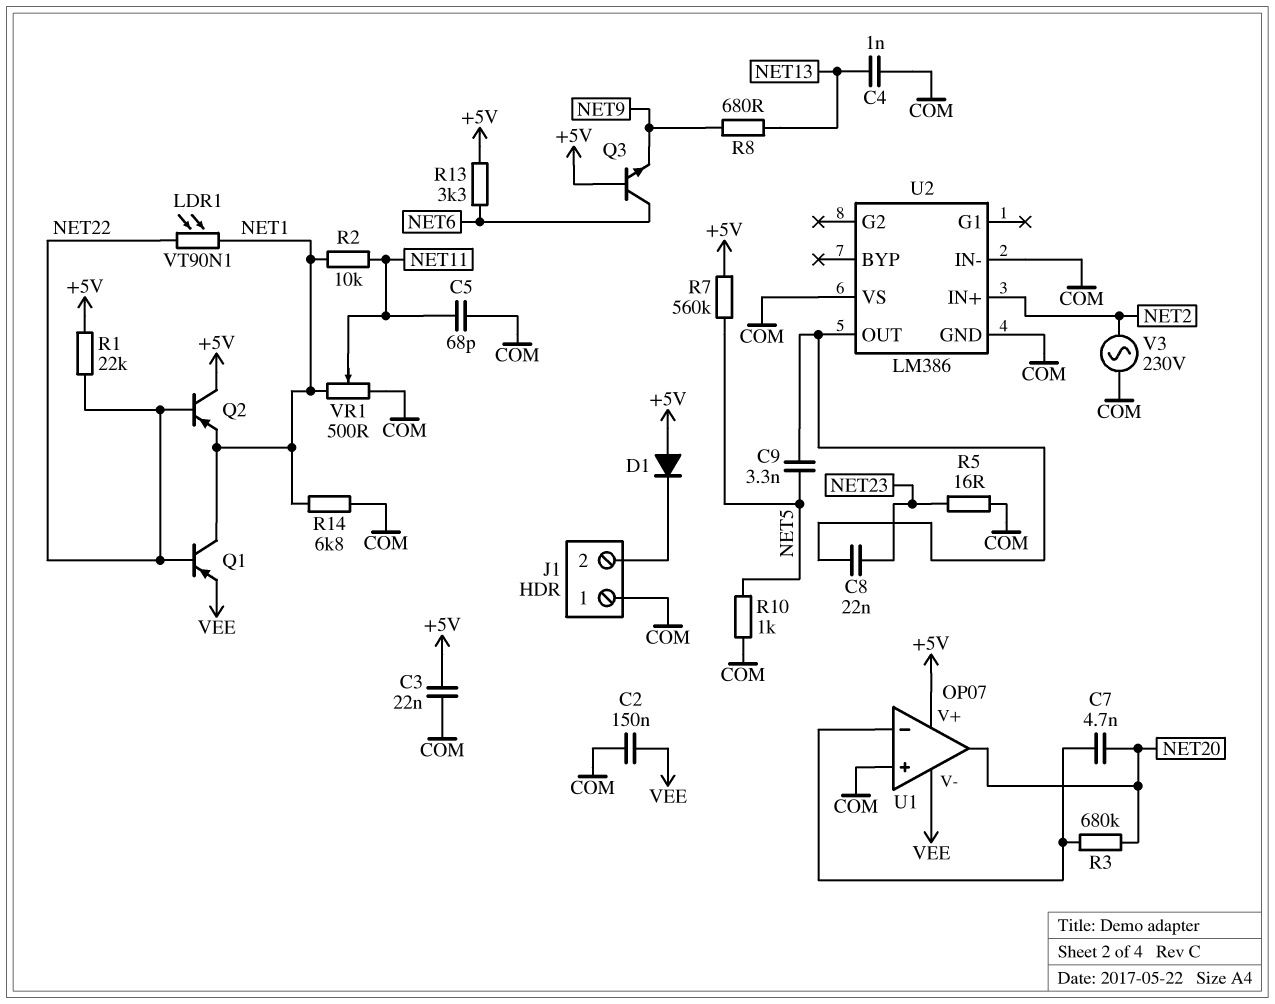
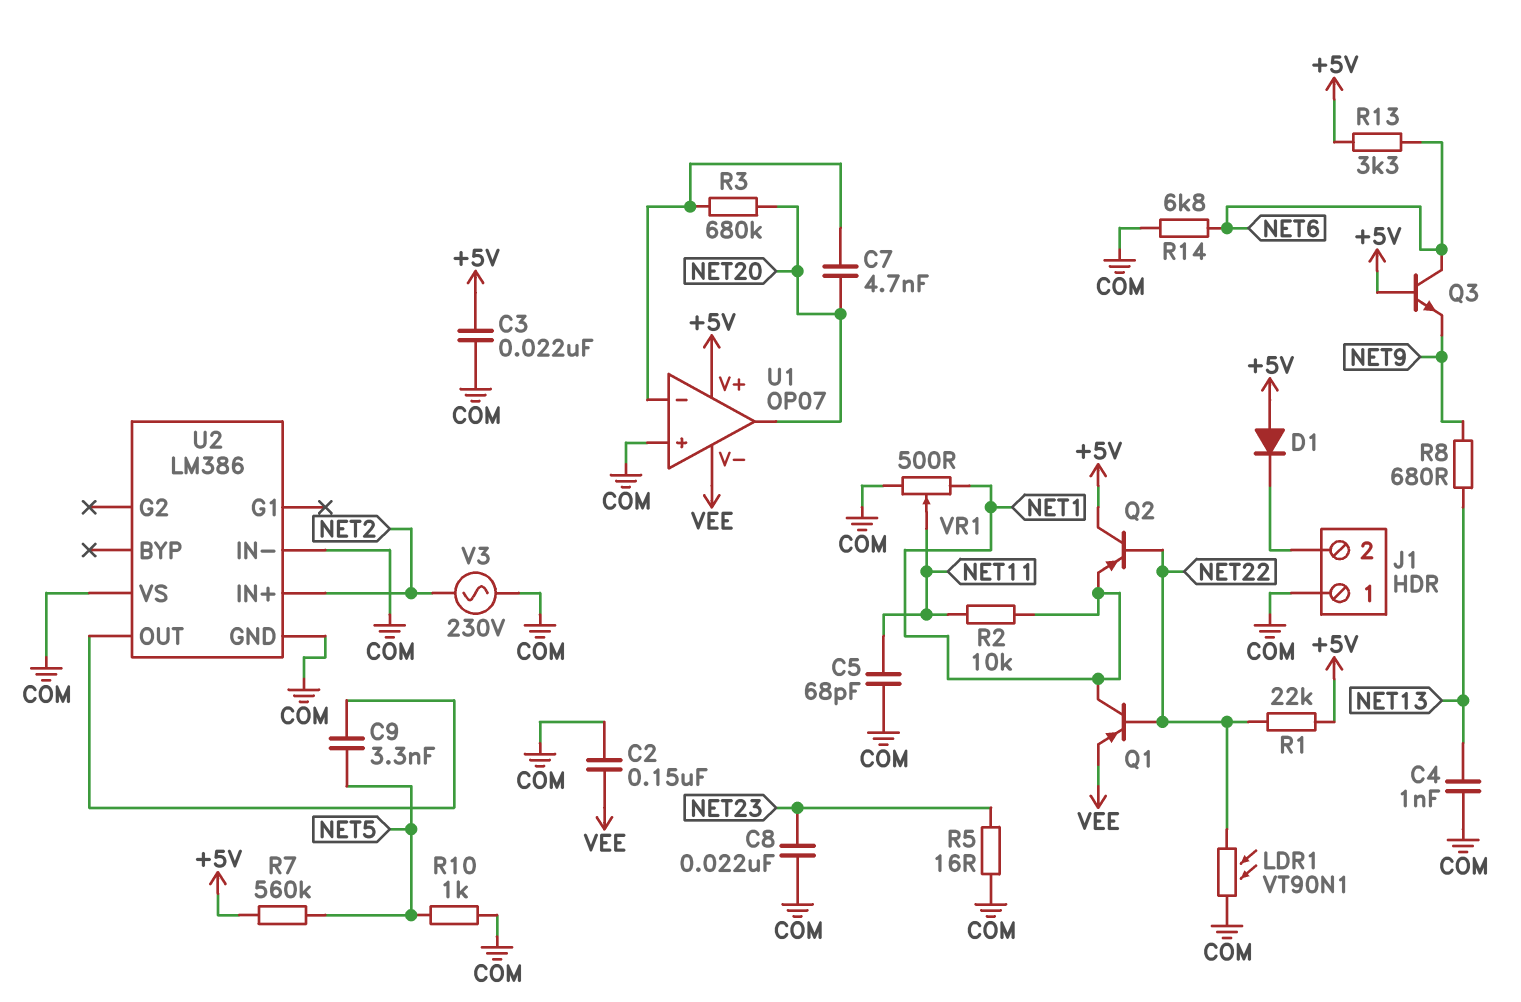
C8: 22nF (NET23, U2/OUT) -> 22nF (COM, NET23)
LDR1: VT90N1 (NET1, NET22) -> VT90N1 (COM, NET22)
R14: 6.8k (COM, NET1) -> 6.8k (COM, NET6)

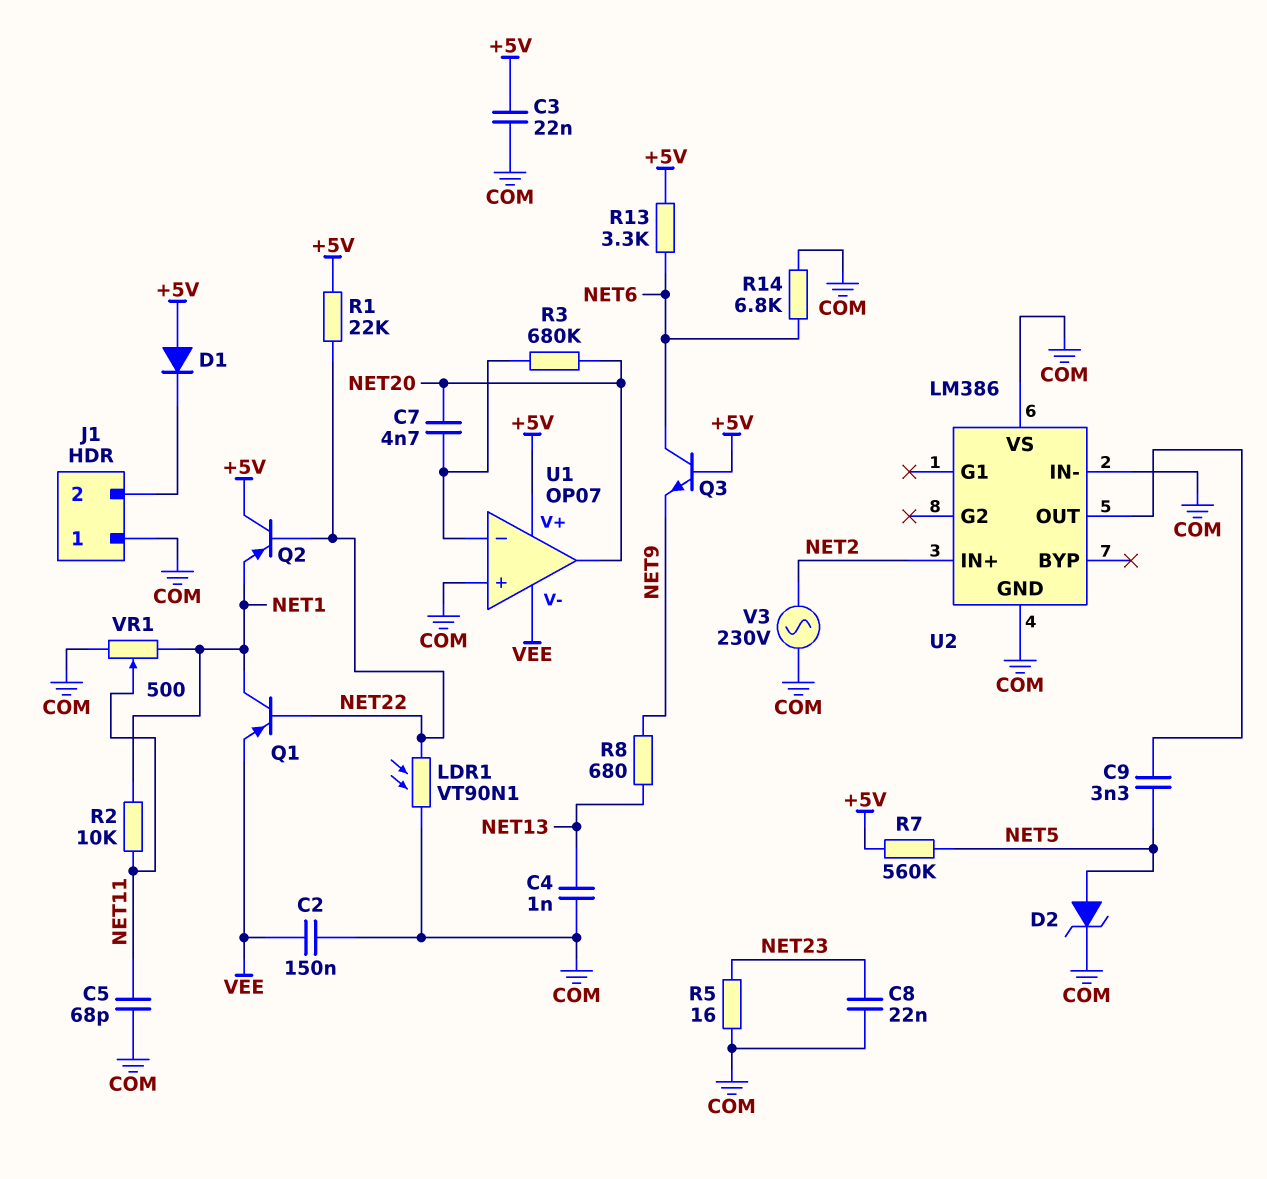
D2: none -> zener (A NET5, K COM)
R10: 1k (COM, NET5) -> none

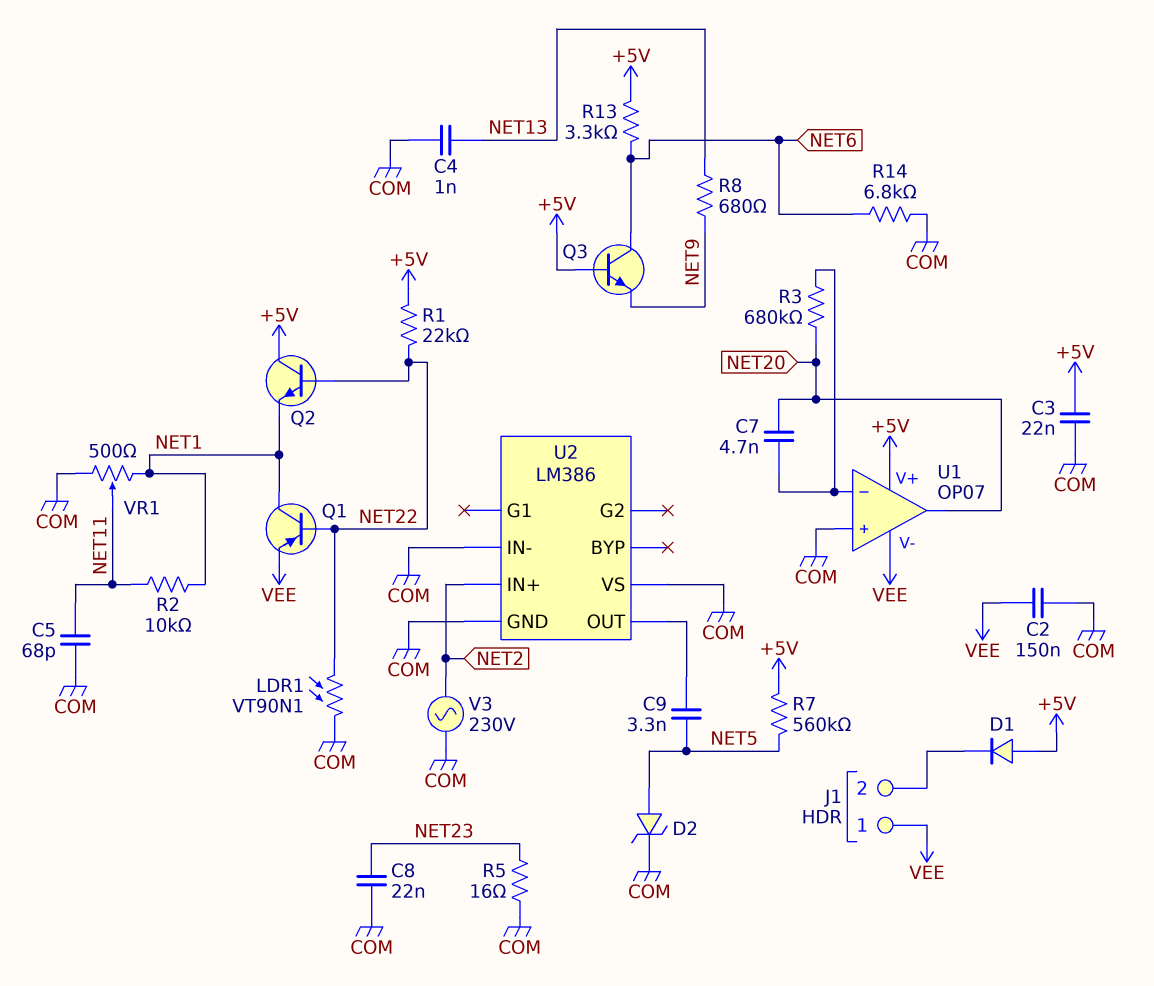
J1 pin 1: COM -> VEE
Q2: PNP (B NET22, C +5V, E NET1) -> NPN (B NET22, C +5V, E NET1)

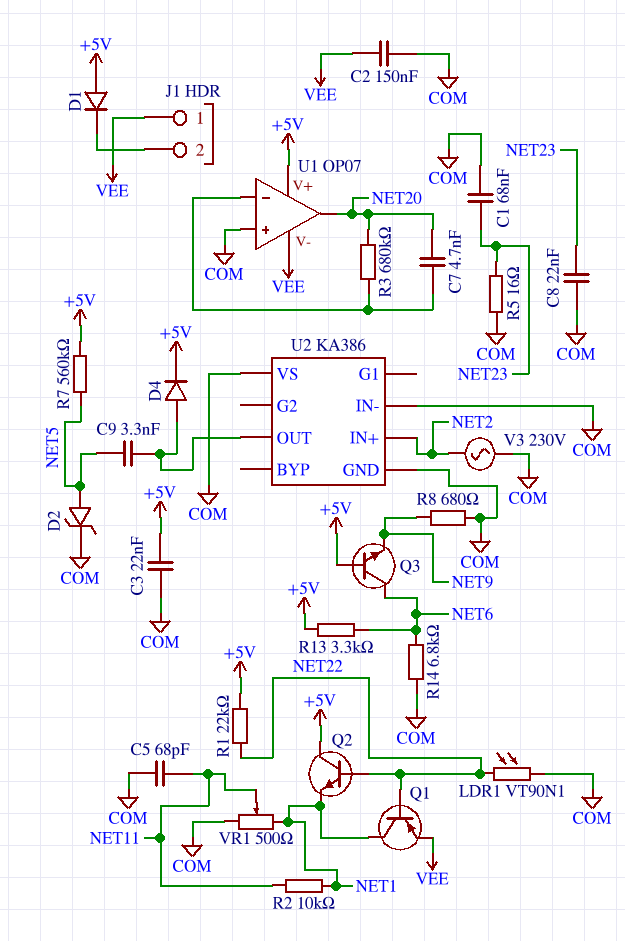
C1: none -> 68nF (COM, NET23)
C4: 1nF (COM, NET13) -> none
D4: none -> diode (A U2/OUT, K +5V)
R8: 680 (NET9, NET13) -> 680 (COM, NET9)
U2: LM386 -> KA386

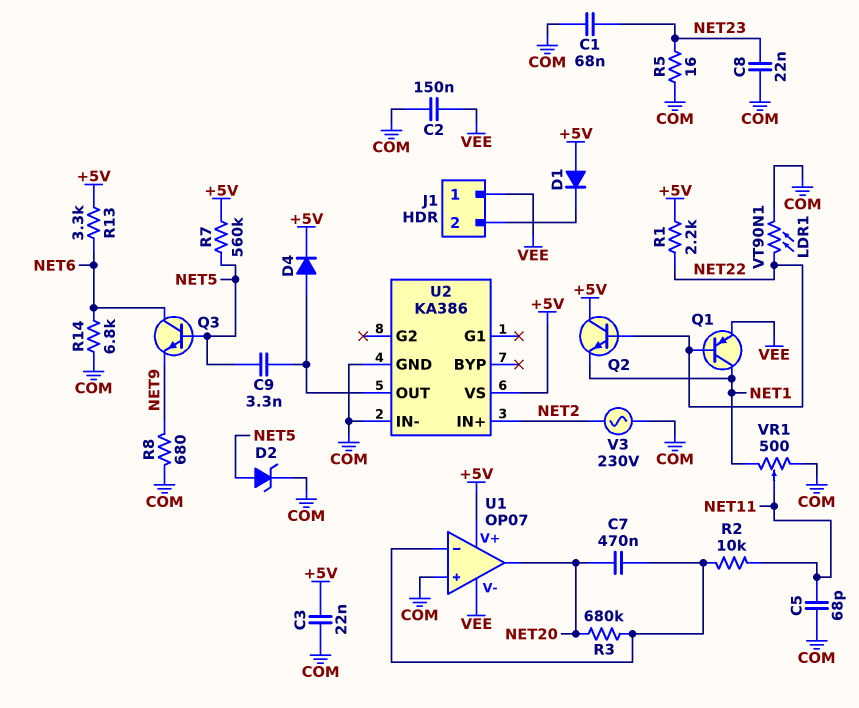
C7: 4.7nF (NET20, U1/in-) -> 470nF (NET20, U1/in-)
Q3: NPN (B +5V, C NET6, E NET9) -> NPN (B NET5, C NET6, E NET9)
R1: 22k (+5V, NET22) -> 2.2k (+5V, NET22)
R2: 10k (NET1, NET11) -> 10k (NET11, U1/in-)
U2 pin VS: COM -> +5V

